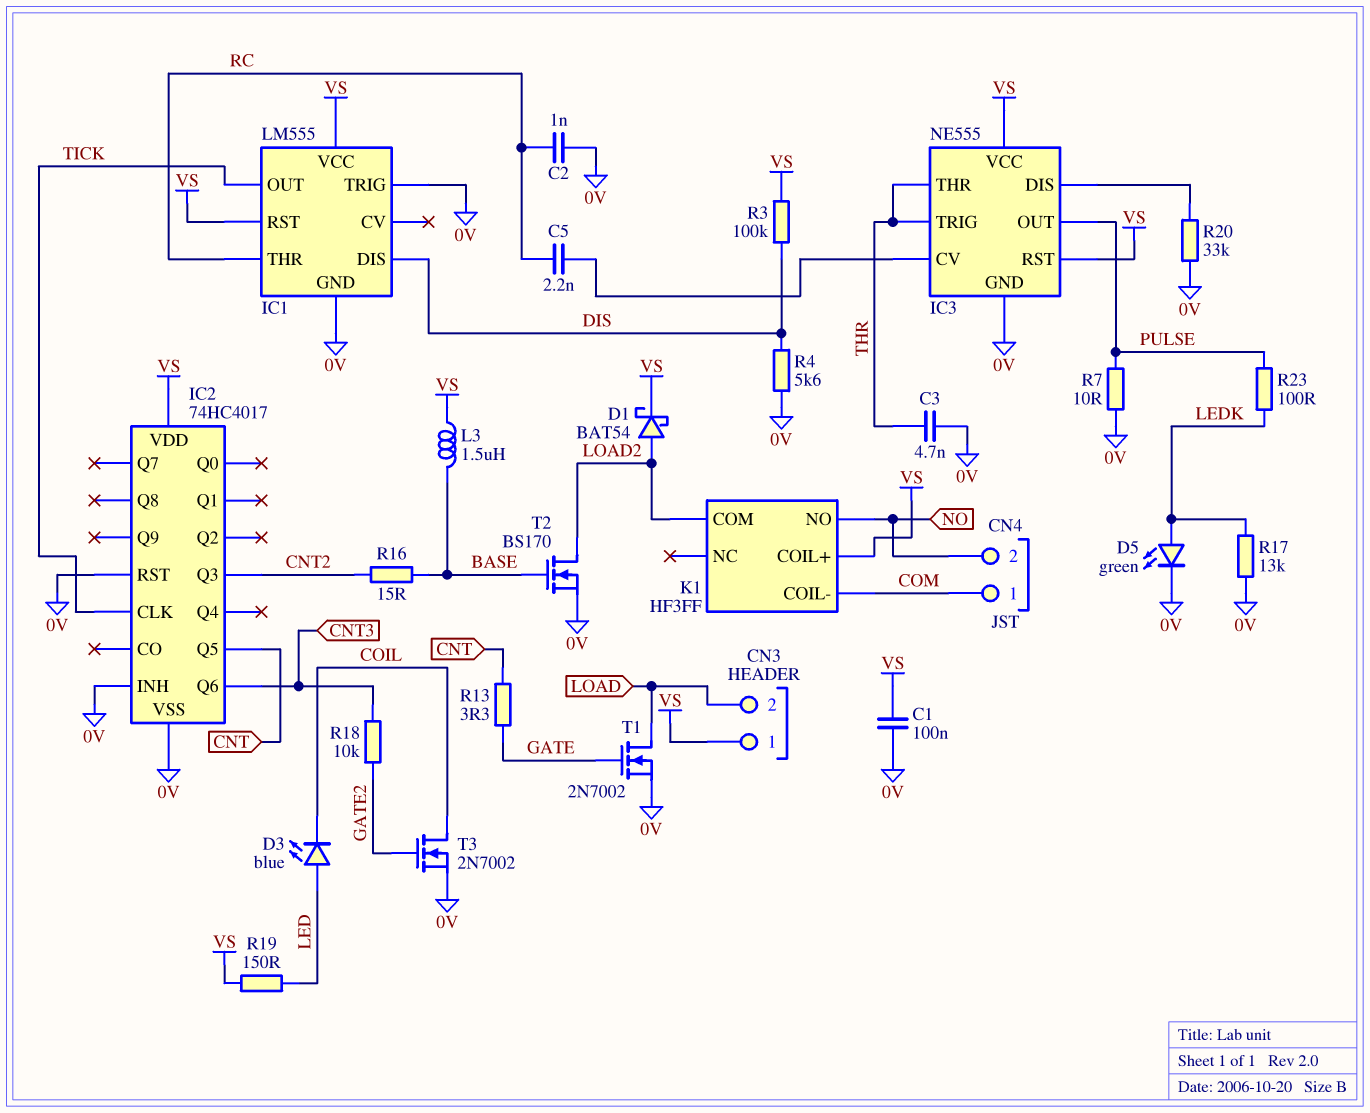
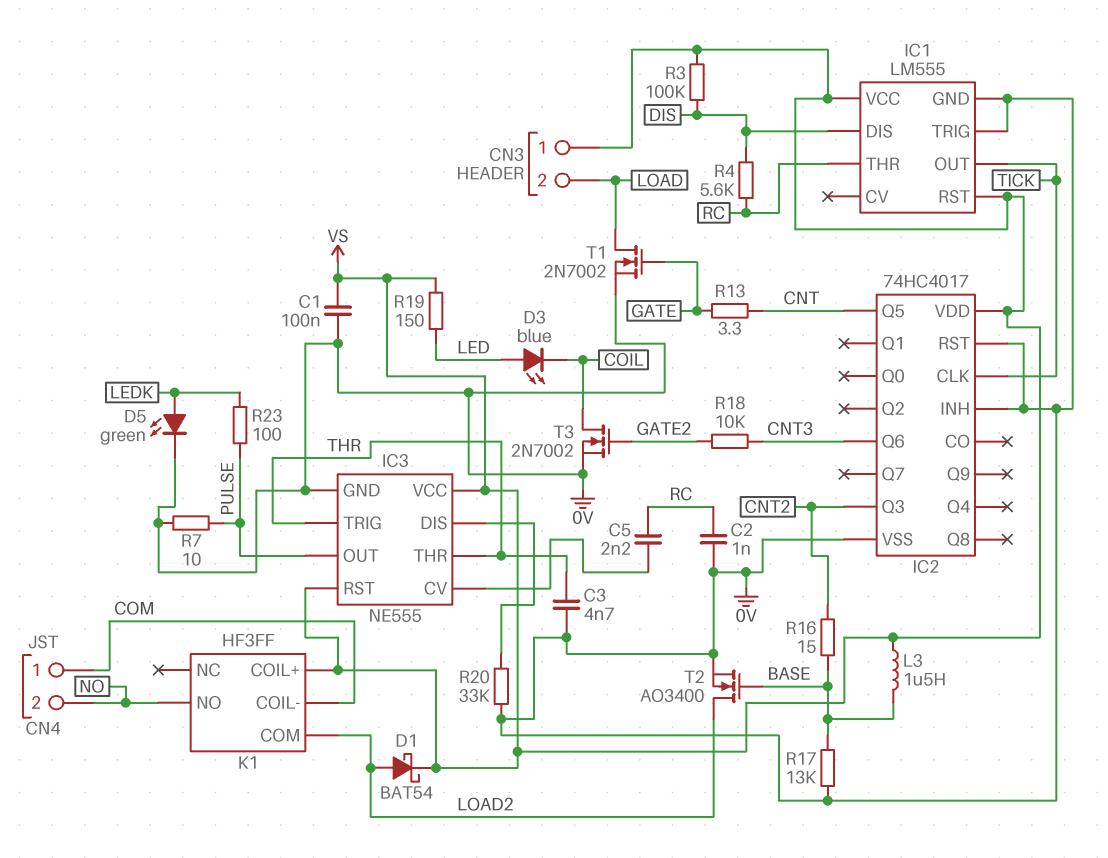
R4: 5.6k (0V, DIS) -> 5.6k (DIS, RC)
R17: 13k (0V, LEDK) -> 13k (0V, BASE)
T2: NMOS BS170 (G BASE, D LOAD2, S 0V) -> NMOS AO3400 (G BASE, D LOAD2, S 0V)

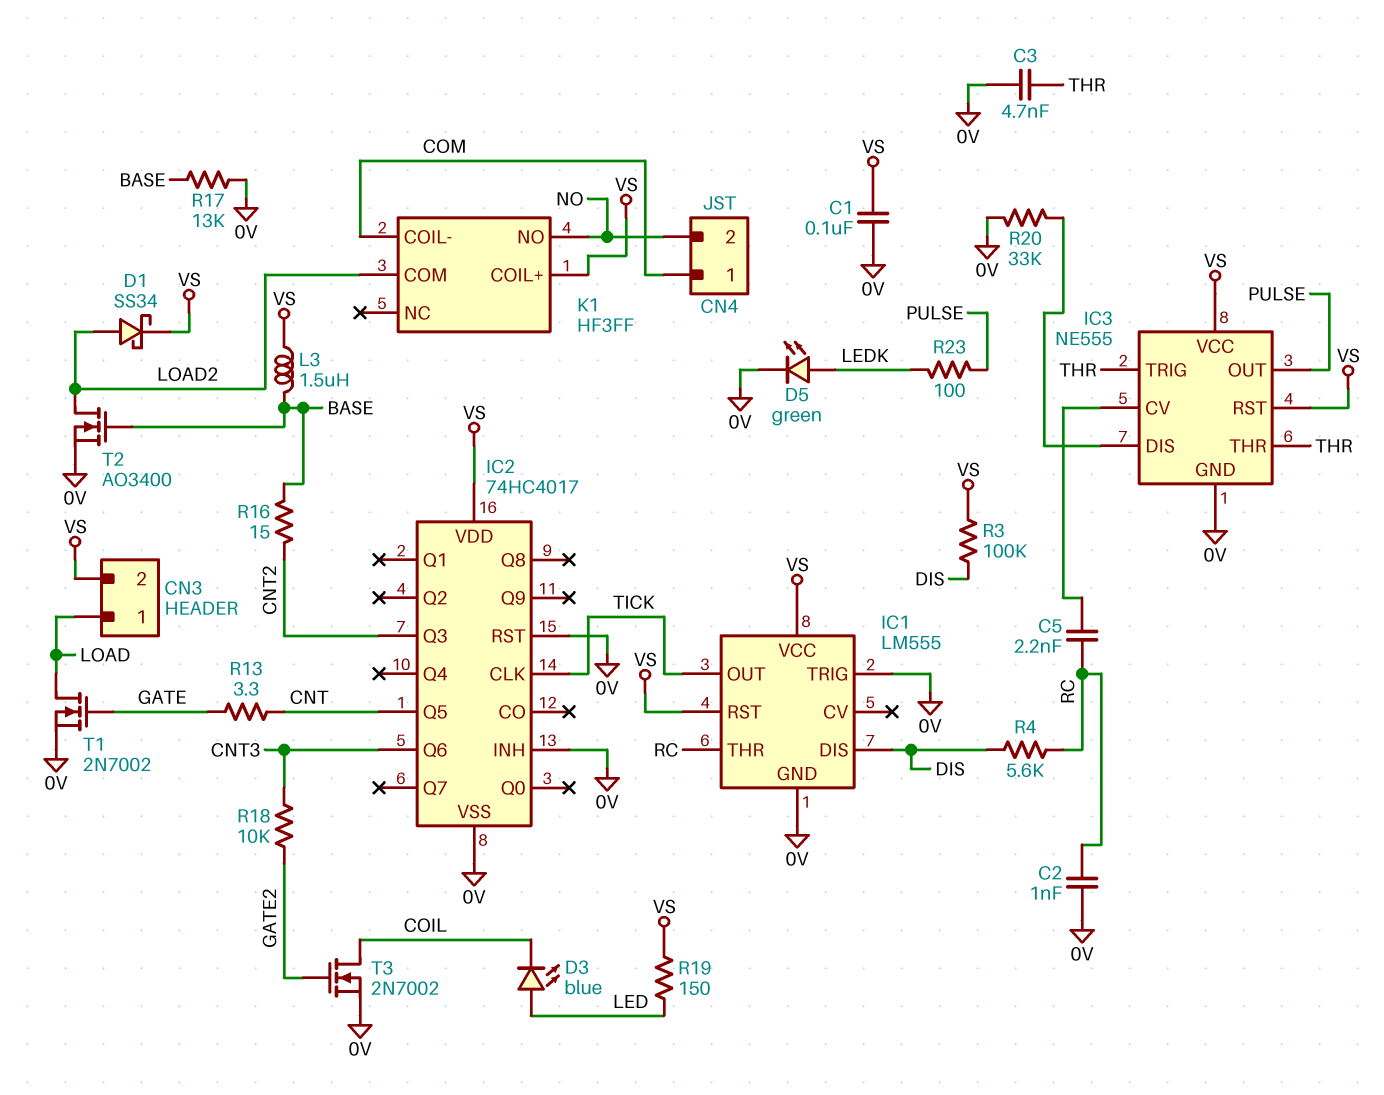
CN3 pin 1: VS -> LOAD
CN3 pin 2: LOAD -> VS
D1: schottky BAT54 (A LOAD2, K VS) -> schottky SS34 (A LOAD2, K VS)
R7: 10 (0V, PULSE) -> none

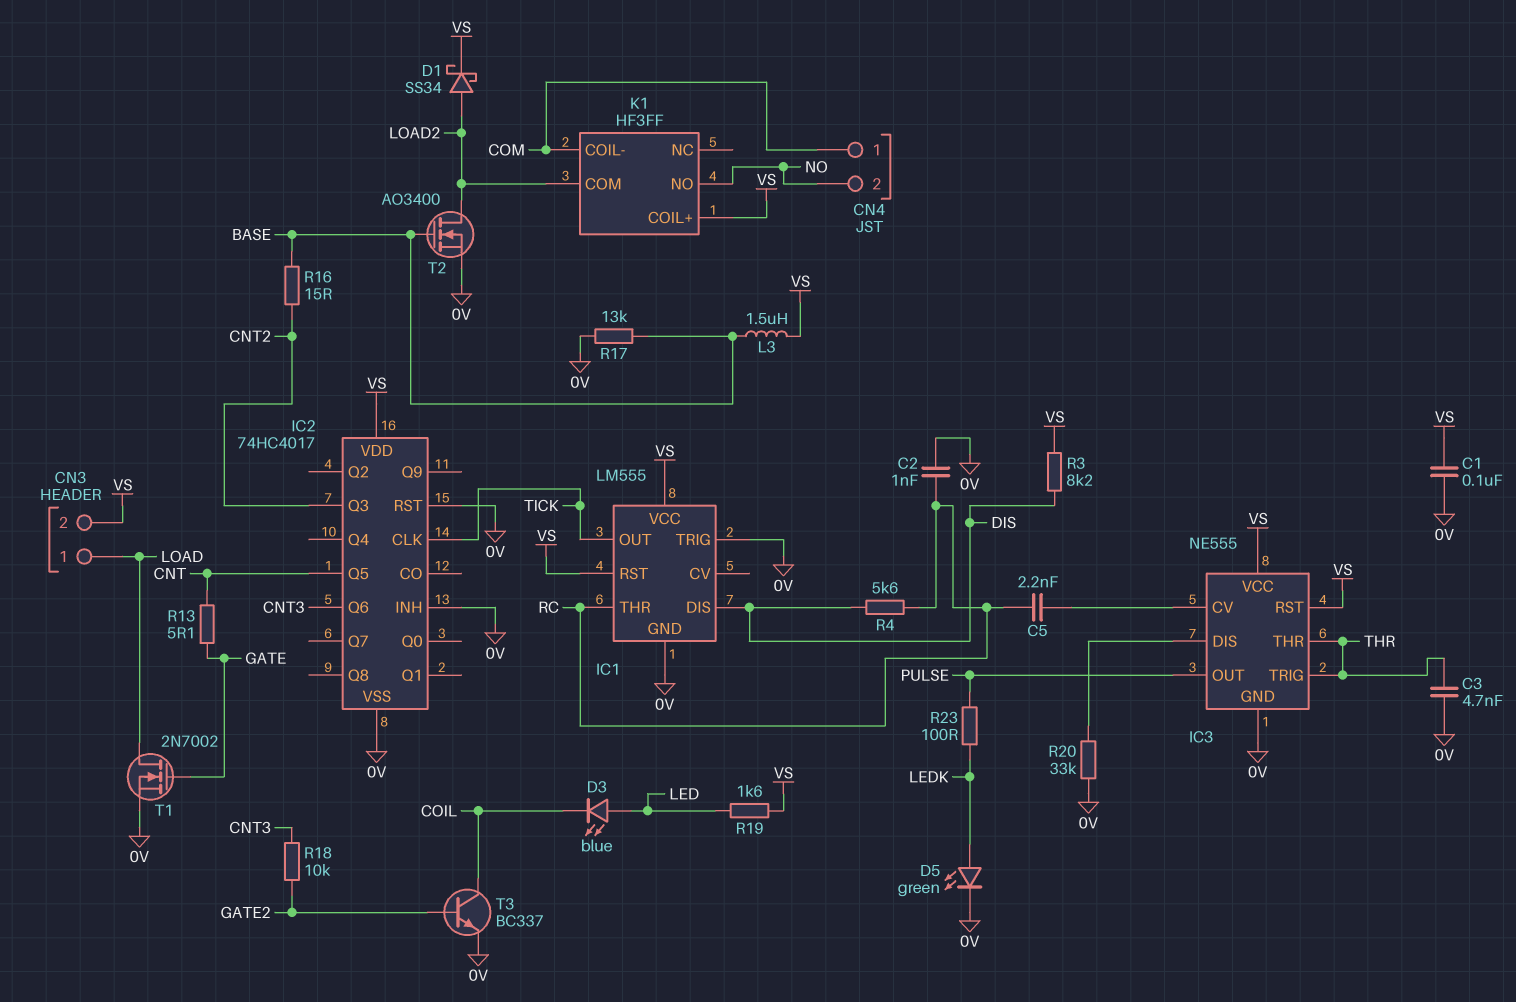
R3: 100k (DIS, VS) -> 8.2k (DIS, VS)
R13: 3.3 (CNT, GATE) -> 5.1 (CNT, GATE)
R19: 150 (LED, VS) -> 1.6k (LED, VS)
T3: NMOS 2N7002 (G GATE2, D COIL, S 0V) -> NPN BC337 (B GATE2, C COIL, E 0V)

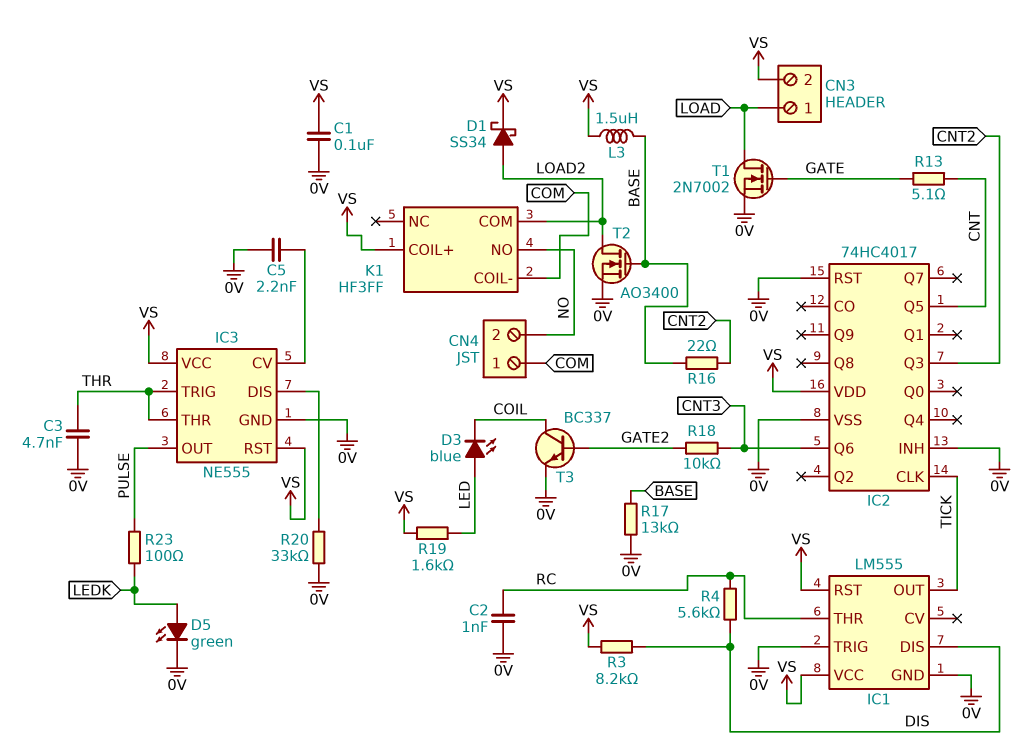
C5: 2.2nF (IC3/CV, RC) -> 2.2nF (0V, IC3/CV)
R16: 15 (BASE, CNT2) -> 22 (BASE, CNT2)

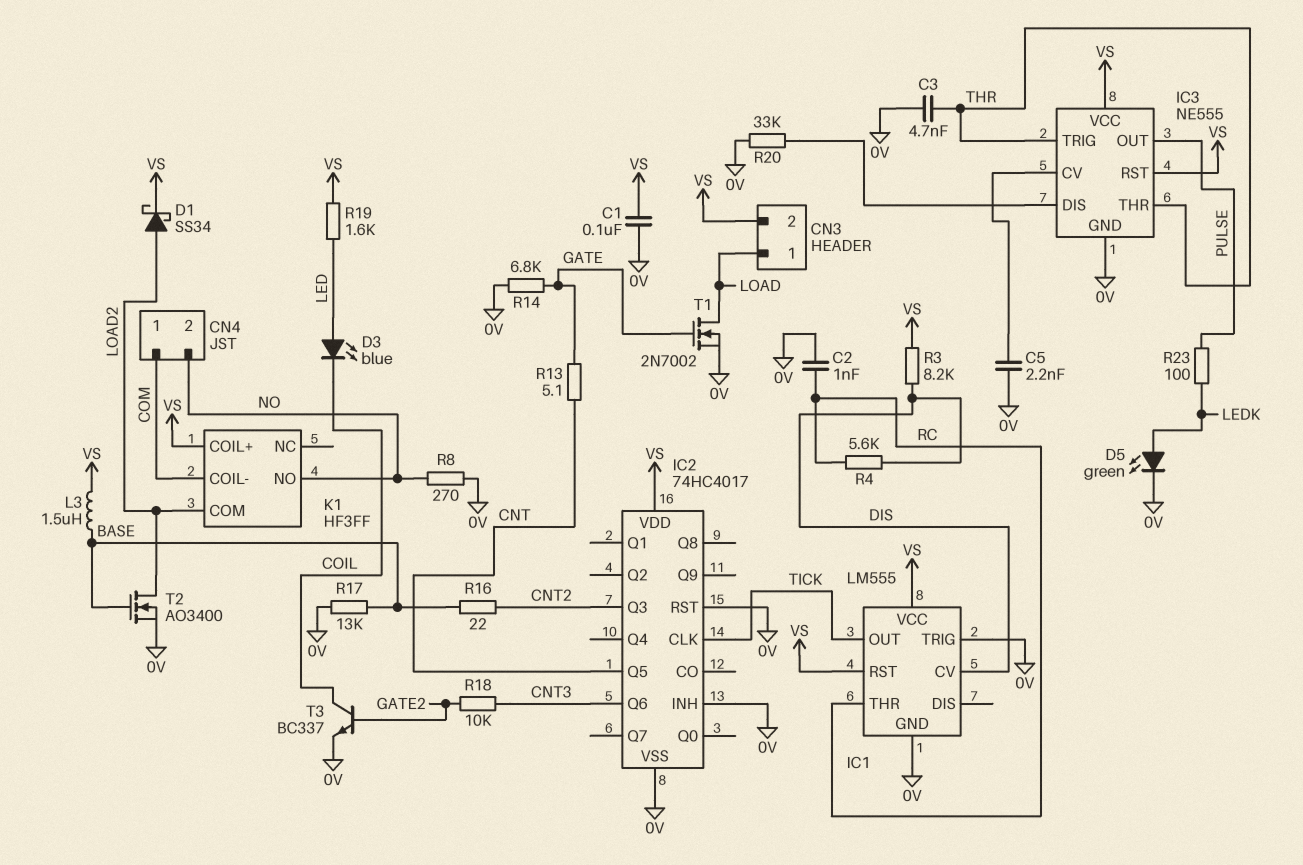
IC1 pin CV: none -> DIS
IC1 pin DIS: DIS -> none
R8: none -> 270 (0V, NO)
R14: none -> 6.8k (0V, GATE)

